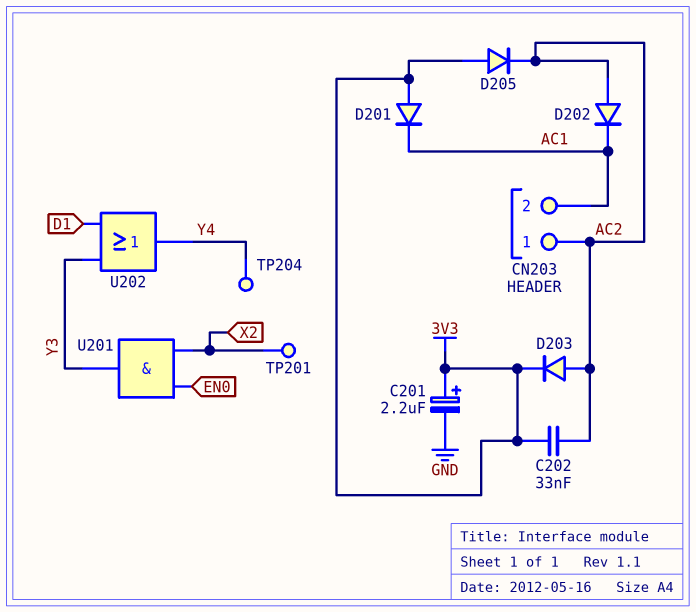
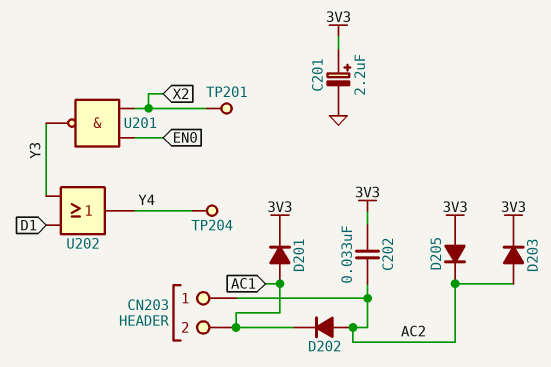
D201: diode (A 3V3, K AC1) -> diode (A AC1, K 3V3)
U201: AND (in EN0, in X2, out Y3) -> NAND (in EN0, in X2, out Y3)

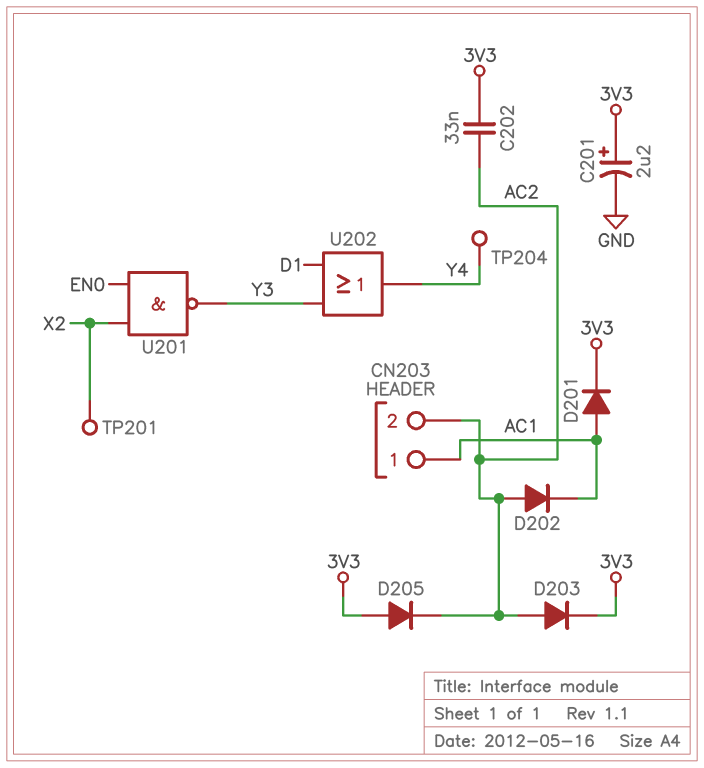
CN203 pin 1: AC2 -> AC1
CN203 pin 2: AC1 -> AC2

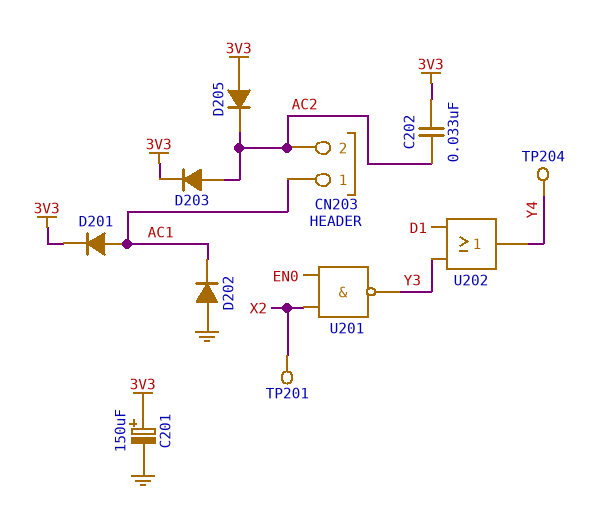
C201: 2.2uF (plus 3V3, minus GND) -> 150uF (plus 3V3, minus GND)
D202: diode (A AC2, K AC1) -> diode (A GND, K AC1)

